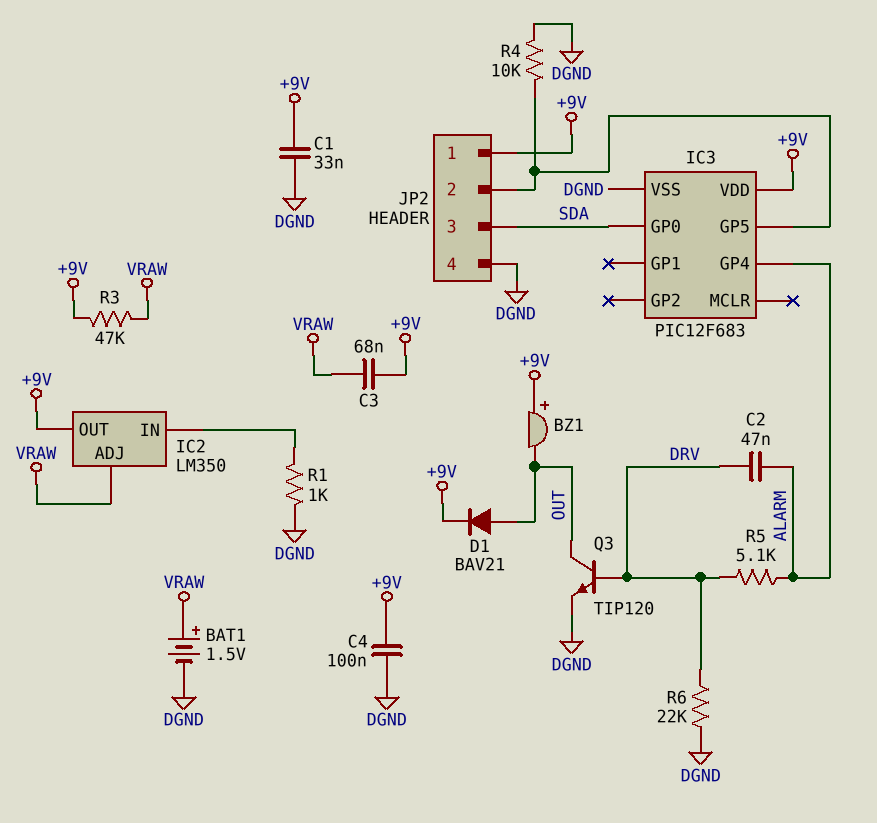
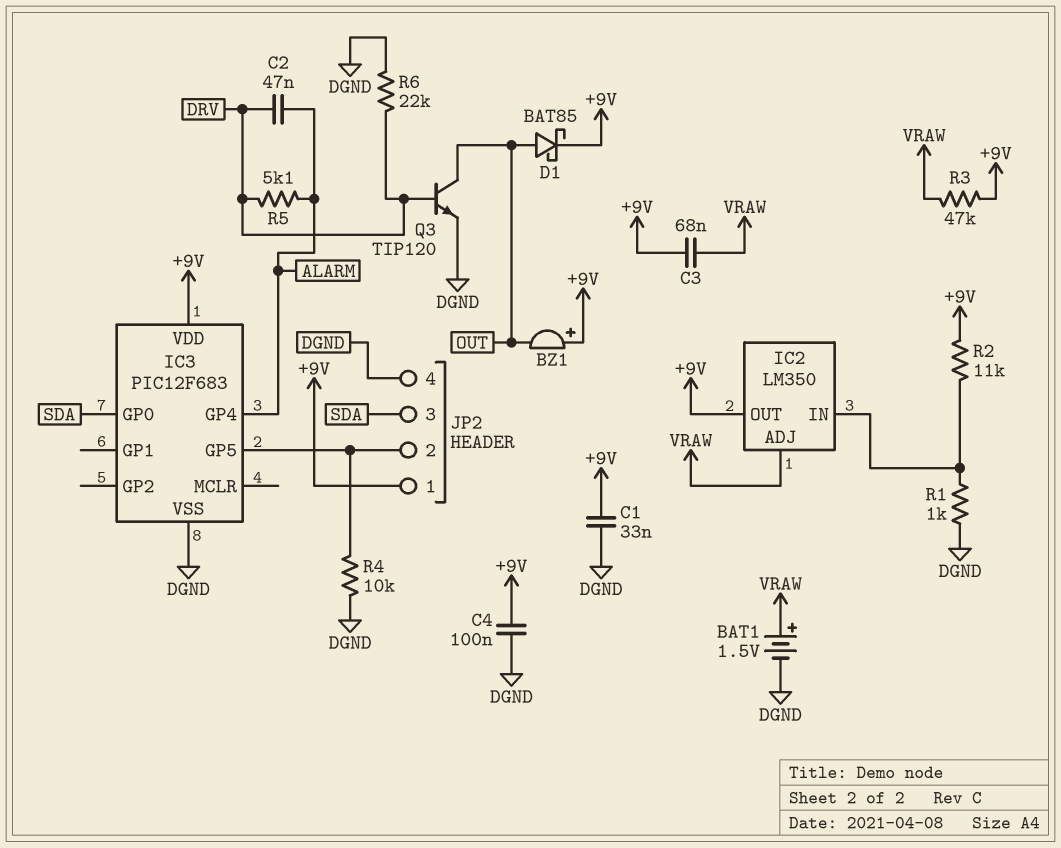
D1: diode BAV21 (A OUT, K +9V) -> schottky BAT85 (A OUT, K +9V)
R2: none -> 11k (+9V, IC2/IN)

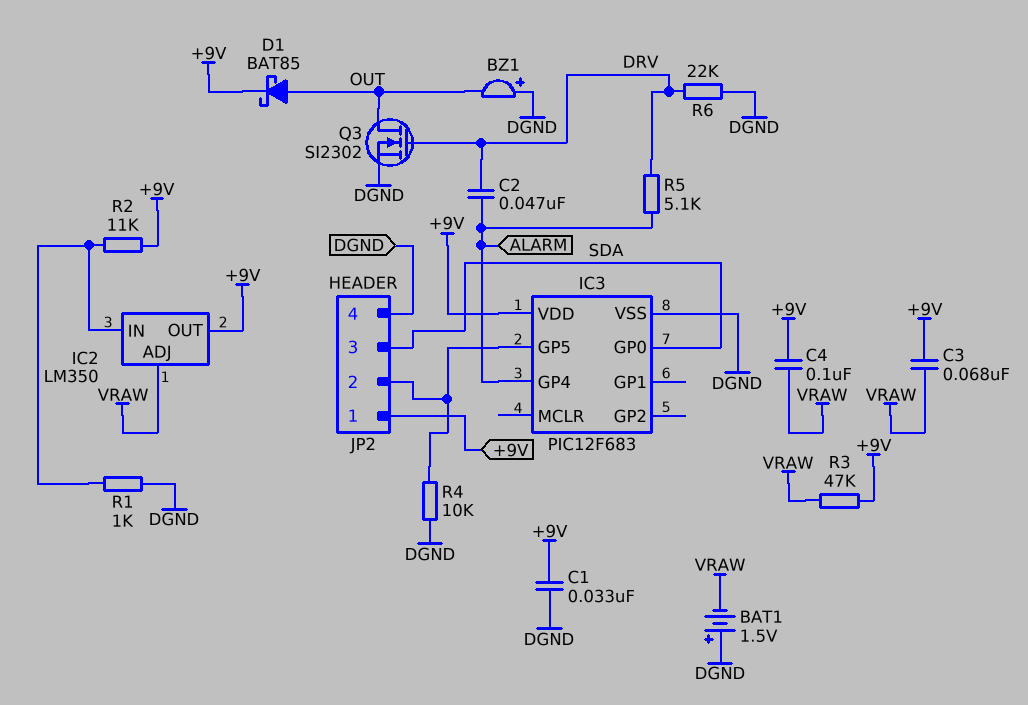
BAT1: 1.5V (plus VRAW, minus DGND) -> 1.5V (plus DGND, minus VRAW)
BZ1: buzzer (plus +9V, minus OUT) -> buzzer (plus DGND, minus OUT)
C4: 100nF (+9V, DGND) -> 100nF (+9V, VRAW)
Q3: NPN TIP120 (B DRV, C OUT, E DGND) -> NMOS SI2302 (G DRV, D OUT, S DGND)

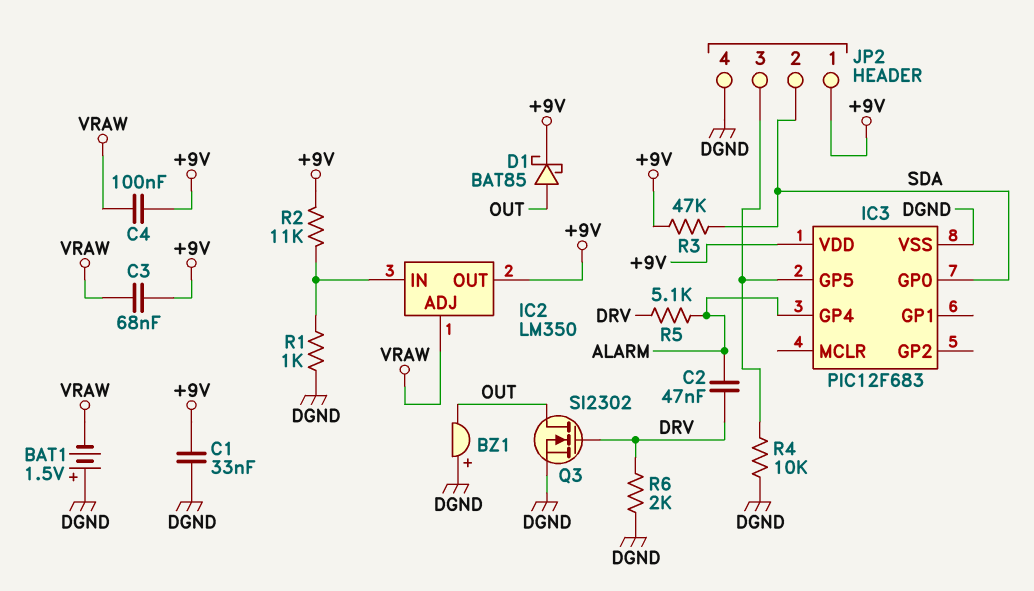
JP2 pin 2: IC3/GP5 -> SDA
JP2 pin 3: SDA -> IC3/GP5
R3: 47k (+9V, VRAW) -> 47k (+9V, SDA)
R6: 22k (DGND, DRV) -> 2k (DGND, DRV)

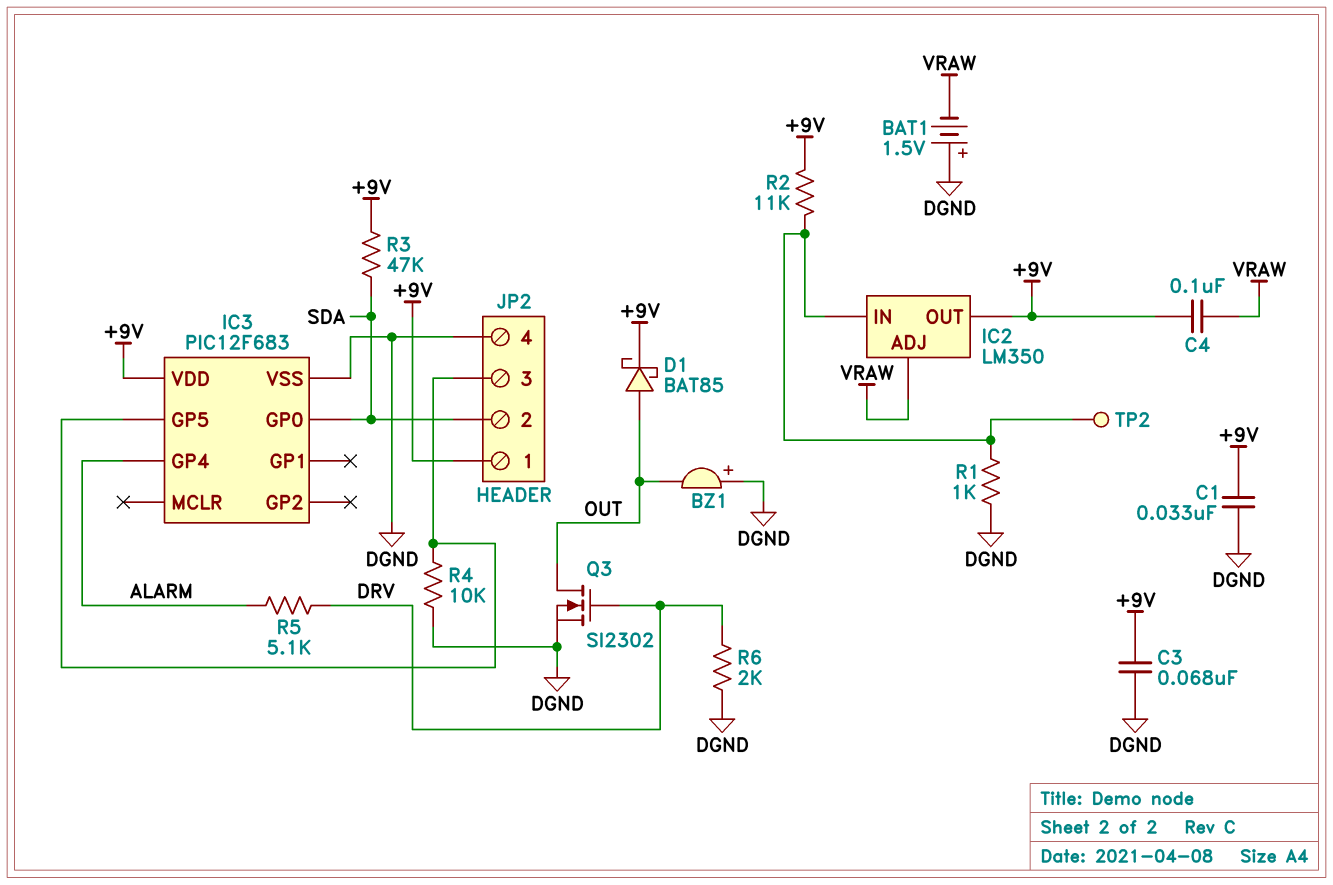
C2: 47nF (ALARM, DRV) -> none
C3: 68nF (+9V, VRAW) -> 68nF (+9V, DGND)
TP2: none -> test point (IC2/IN)

